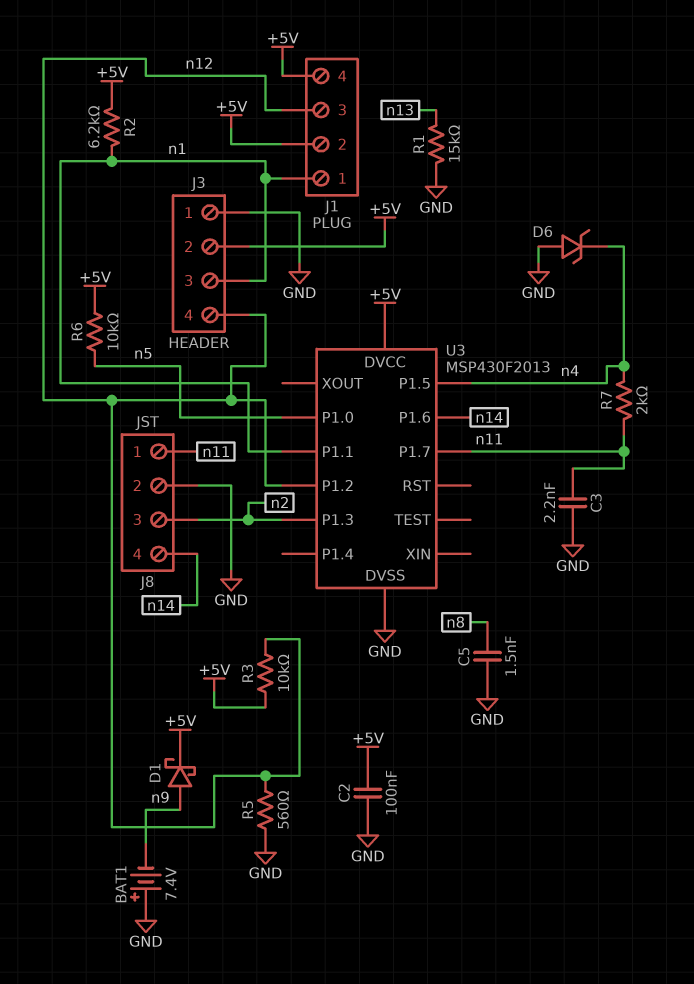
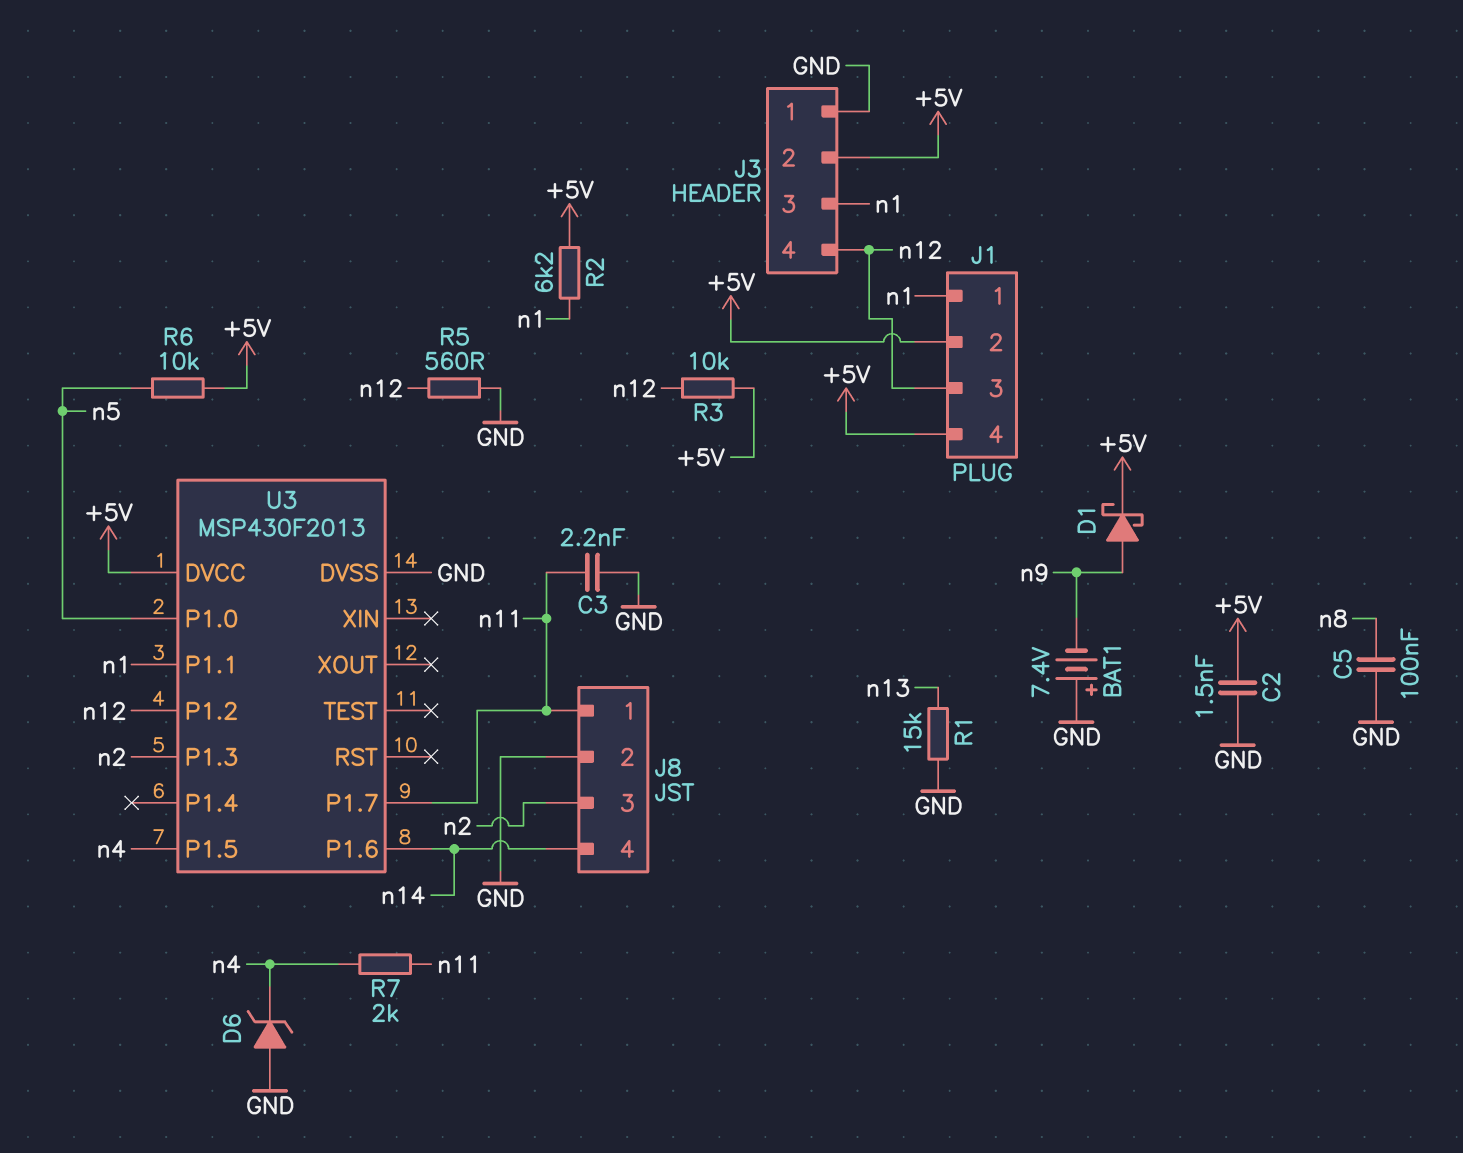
C2: 100nF (+5V, GND) -> 1.5nF (+5V, GND)
C5: 1.5nF (GND, n8) -> 100nF (GND, n8)

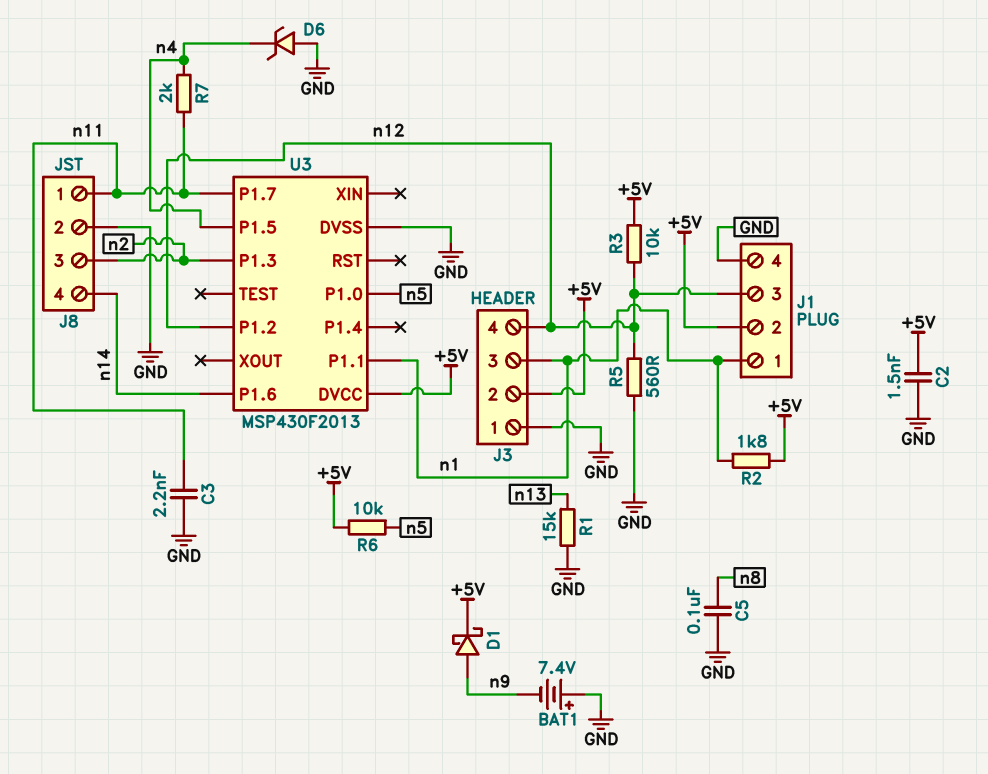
J1 pin 4: +5V -> GND
R2: 6.2k (+5V, n1) -> 1.8k (+5V, n1)

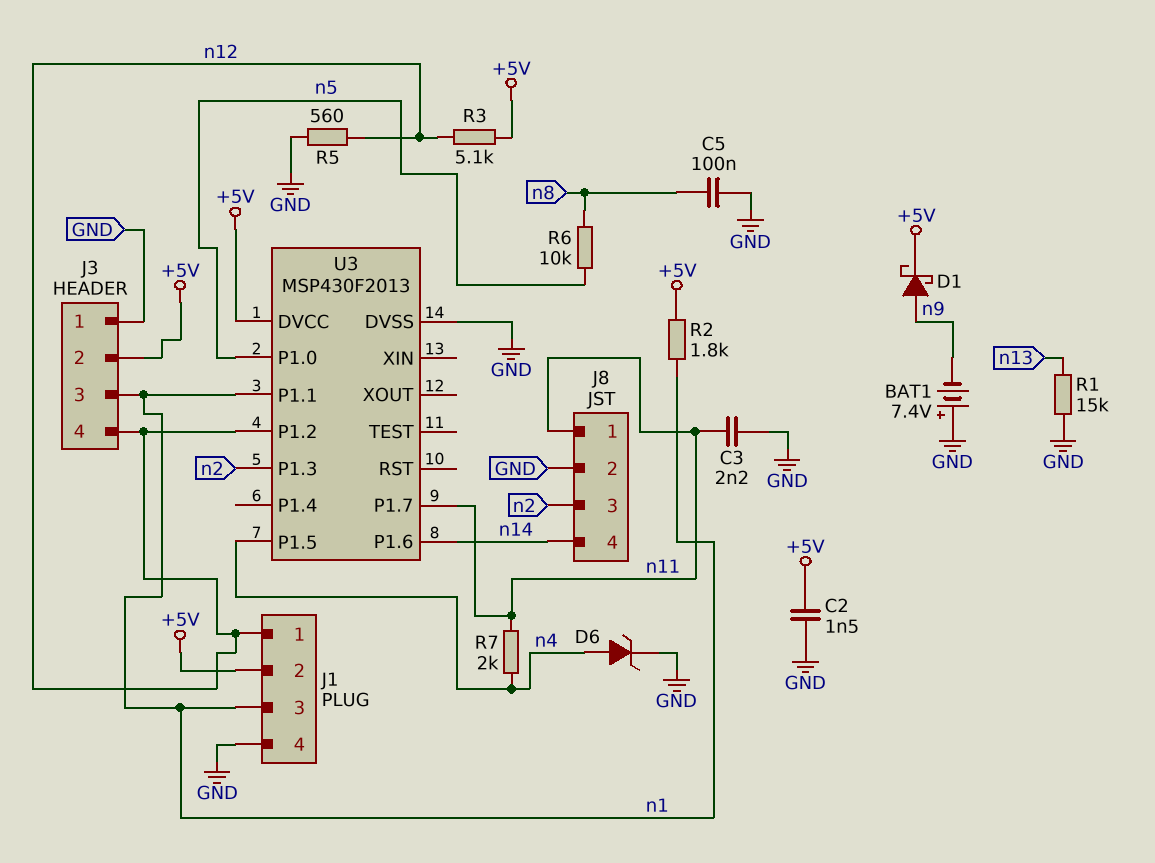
D6: zener (A GND, K n4) -> zener (A n4, K GND)
J1 pin 1: n1 -> n12
J1 pin 3: n12 -> n1
R3: 10k (+5V, n12) -> 5.1k (+5V, n12)
R6: 10k (+5V, n5) -> 10k (n5, n8)

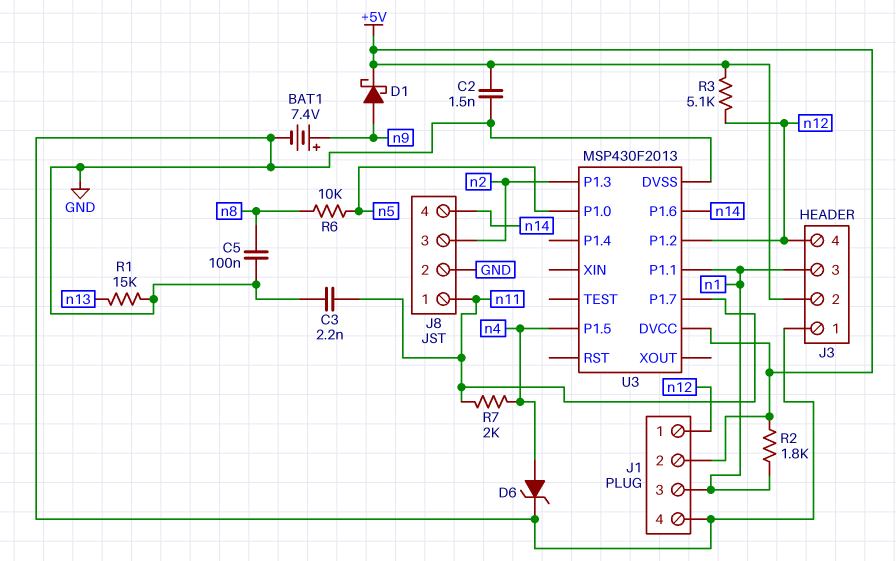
BAT1: 7.4V (plus GND, minus n9) -> 7.4V (plus n9, minus GND)
R5: 560 (GND, n12) -> none

